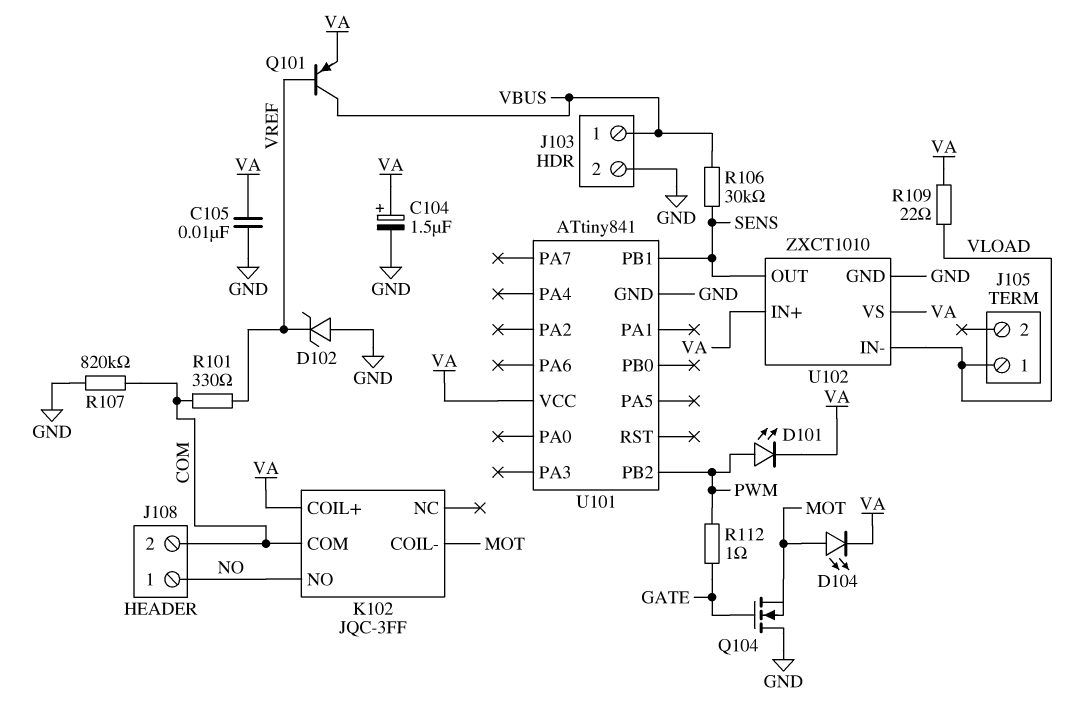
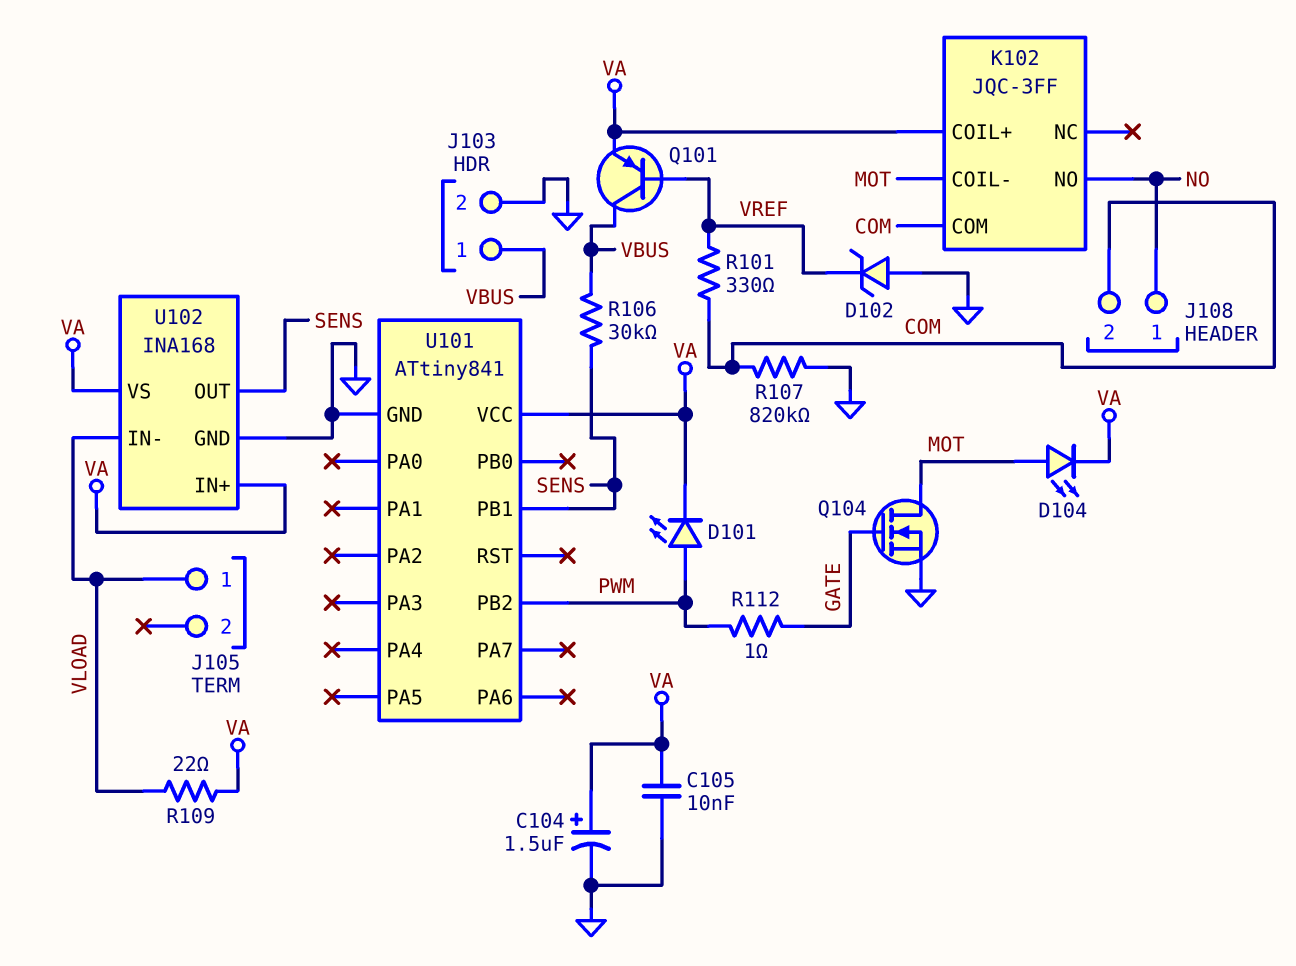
Q104: NMOS (G GATE, D GND, S MOT) -> NMOS (G GATE, D MOT, S GND)
U102: ZXCT1010 -> INA168

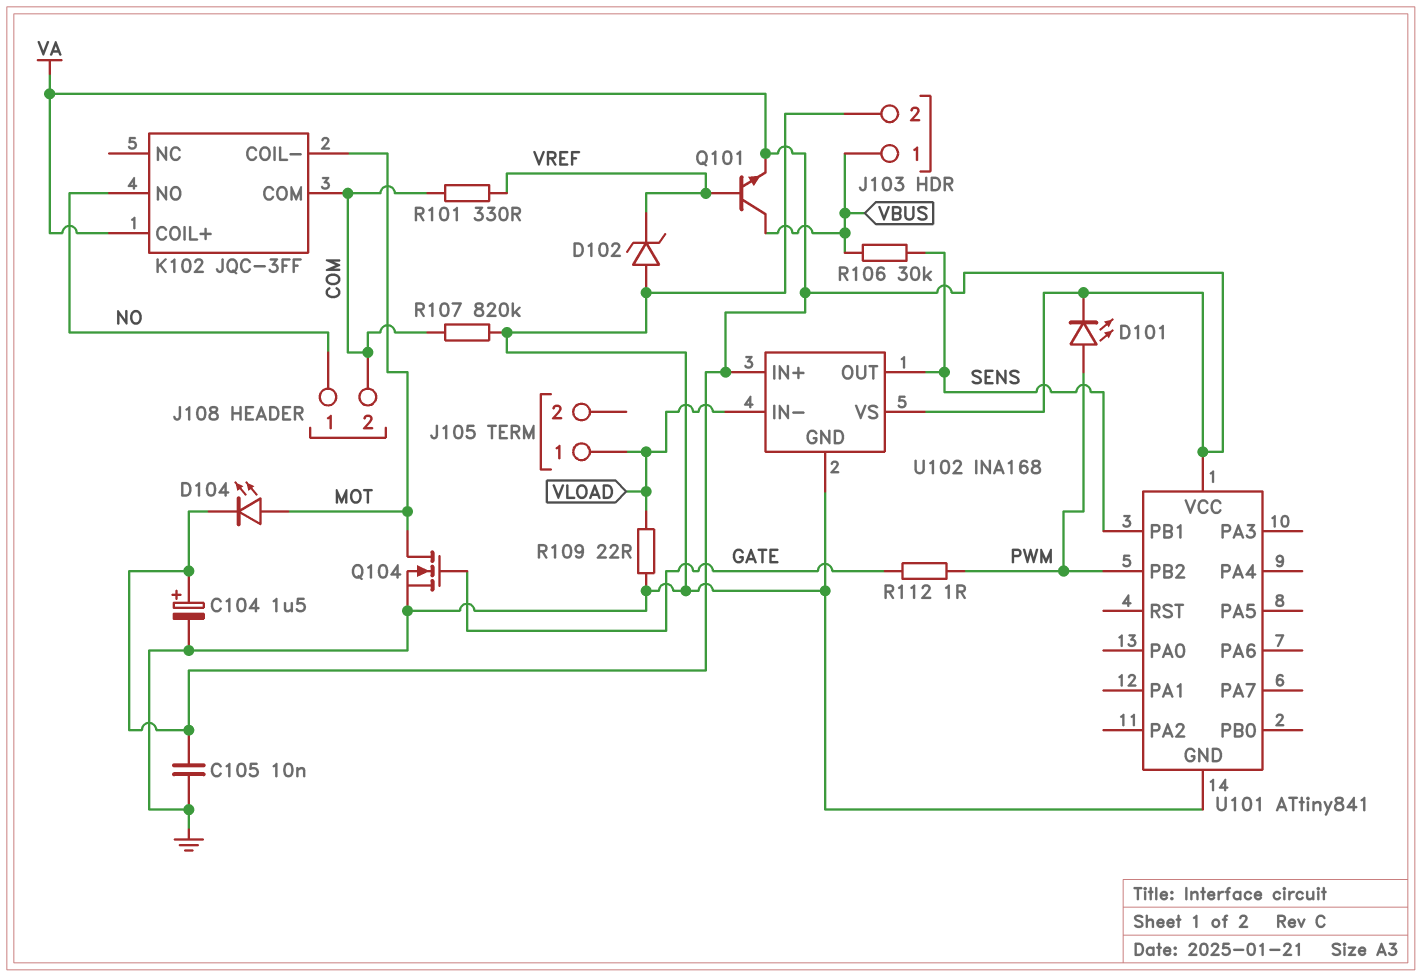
Q101: PNP (B VREF, C VBUS, E VA) -> NPN (B VREF, C VBUS, E VA)
R109: 22 (VA, VLOAD) -> 22 (GND, VLOAD)

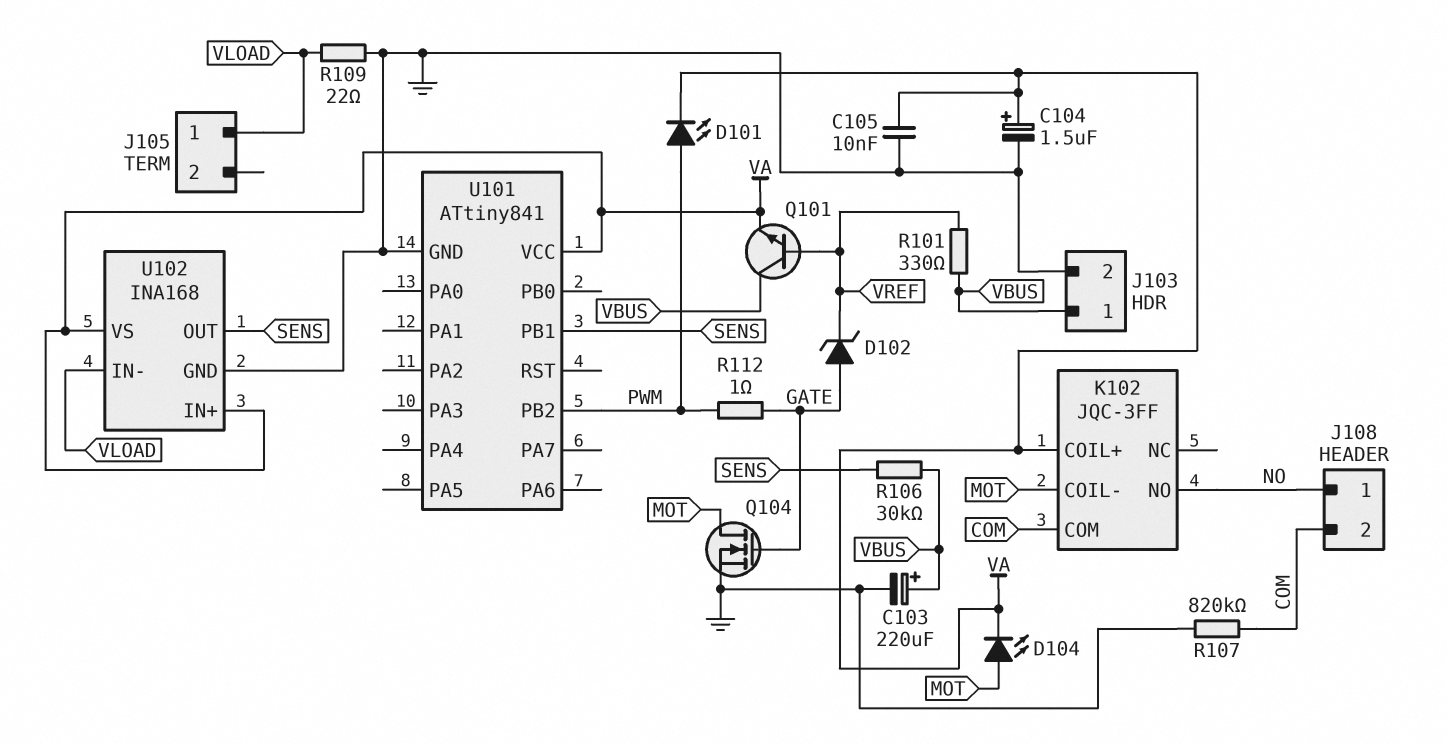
C103: none -> 220uF (plus VBUS, minus GND)
D102: zener (A GND, K VREF) -> zener (A GATE, K VREF)
R101: 330 (COM, VREF) -> 330 (VBUS, VREF)

